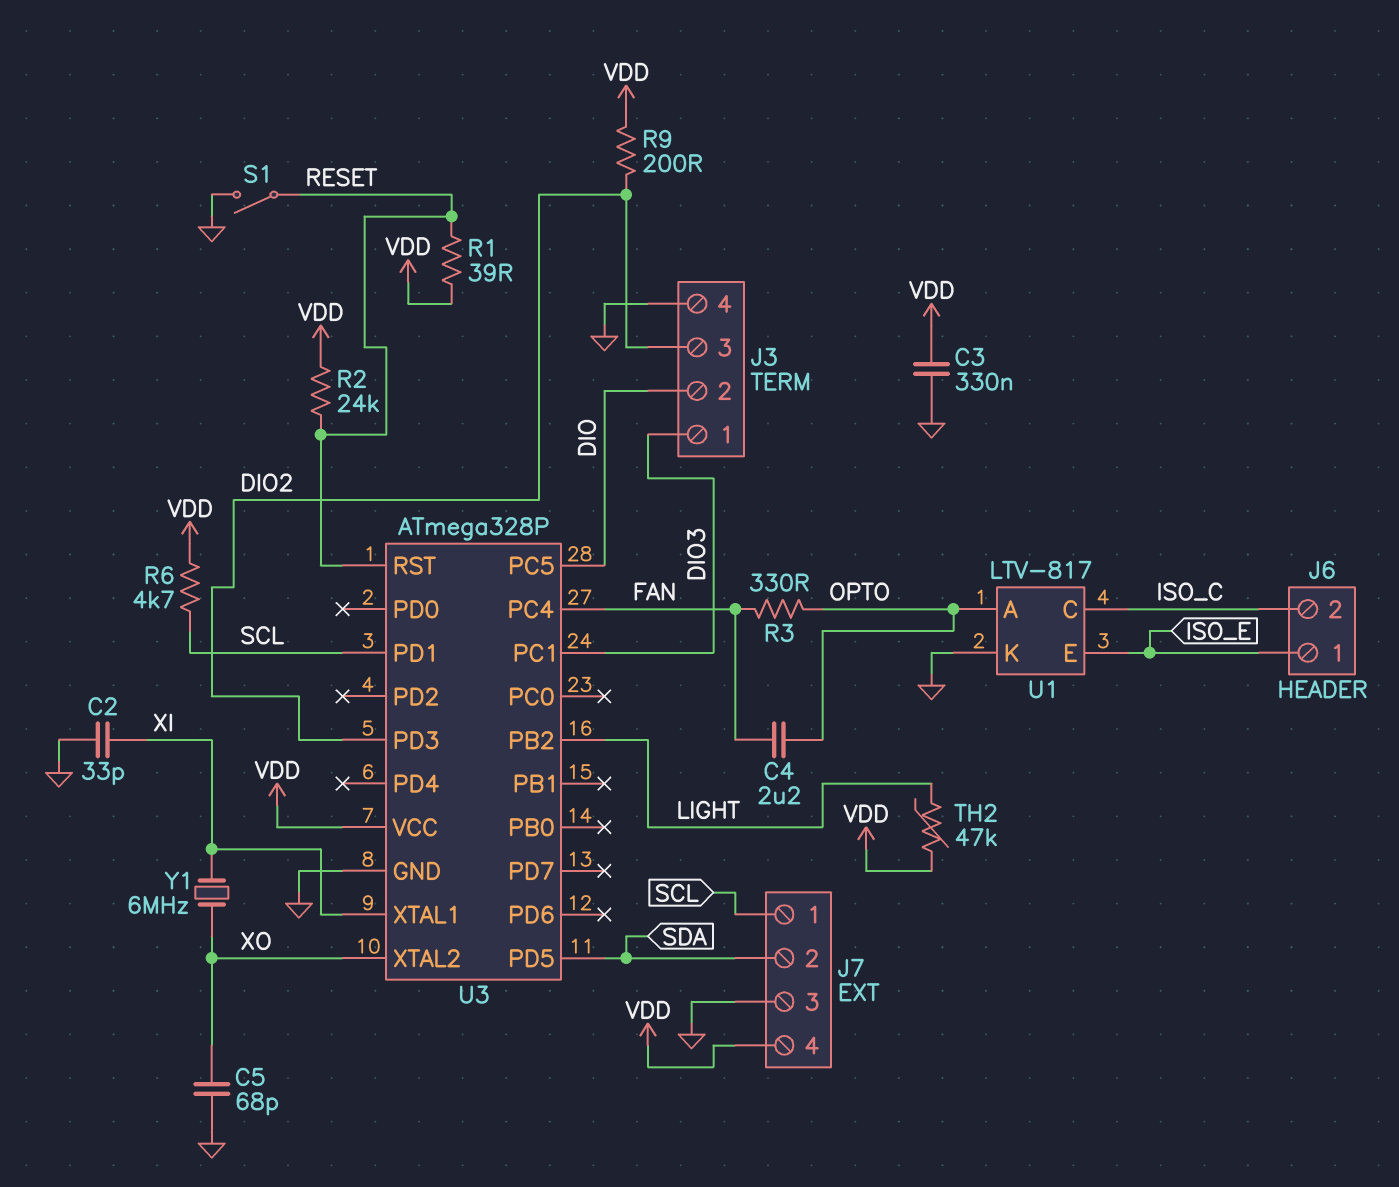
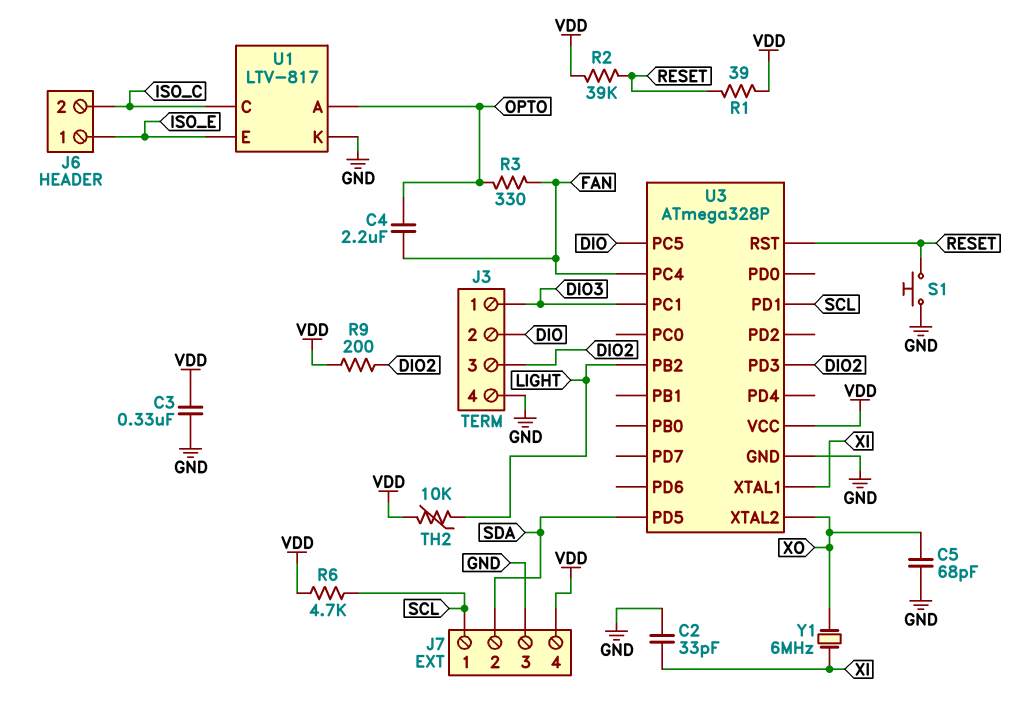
R2: 24k (RESET, VDD) -> 39k (RESET, VDD)
S1: switch (GND, RESET) -> button (GND, RESET)
TH2: 47k (LIGHT, VDD) -> 10k (LIGHT, VDD)

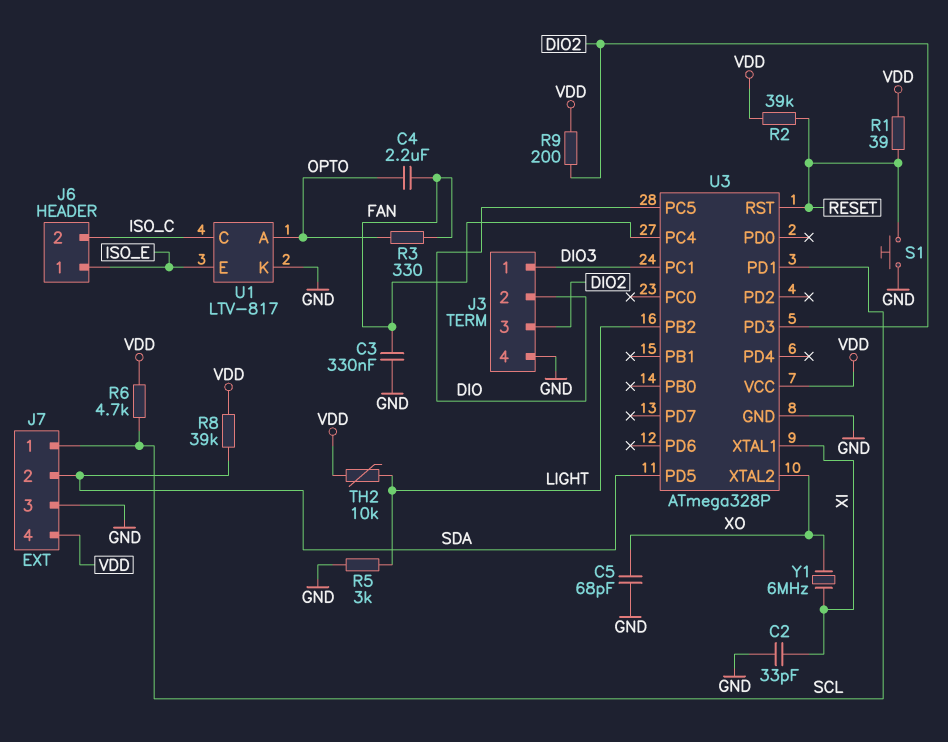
C3: 330nF (GND, VDD) -> 330nF (FAN, GND)
R5: none -> 3k (GND, LIGHT)
R8: none -> 39k (SDA, VDD)

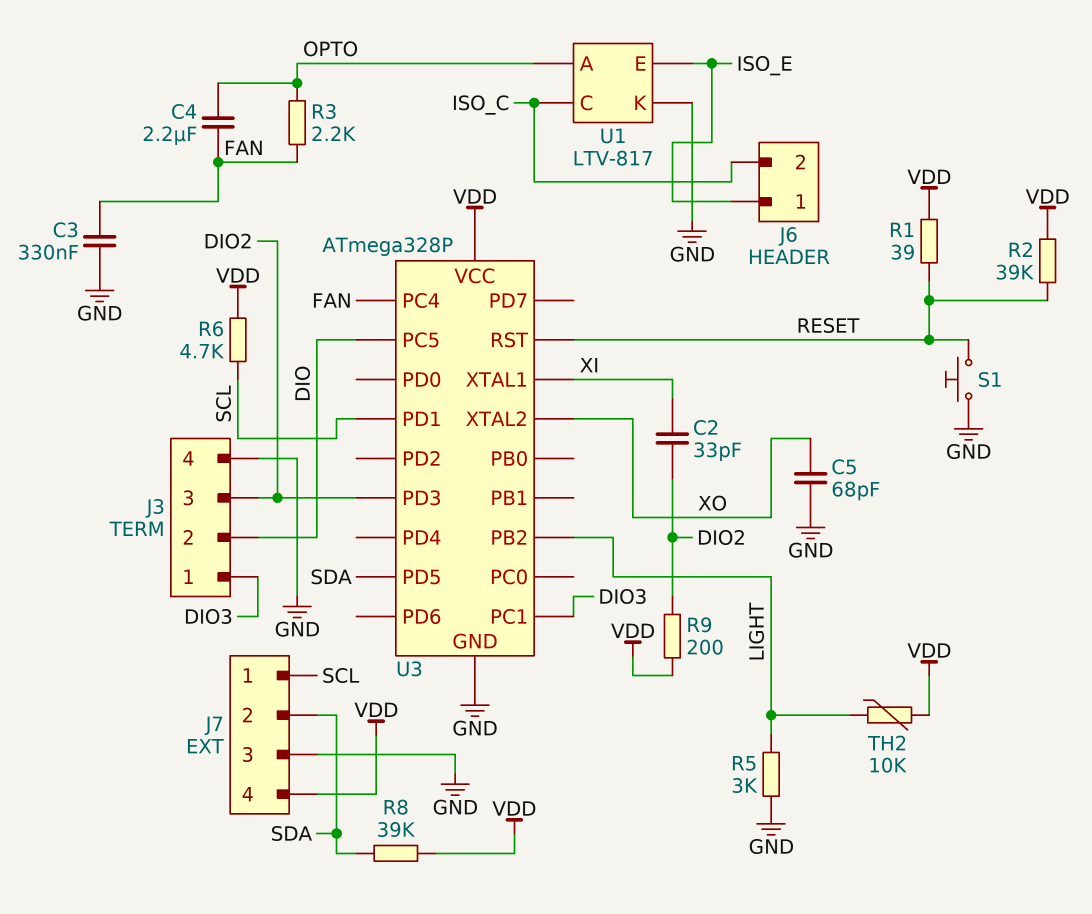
C2: 33pF (GND, XI) -> 33pF (DIO2, XI)
R3: 330 (FAN, OPTO) -> 2.2k (FAN, OPTO)
Y1: 6MHz (XI, XO) -> none

